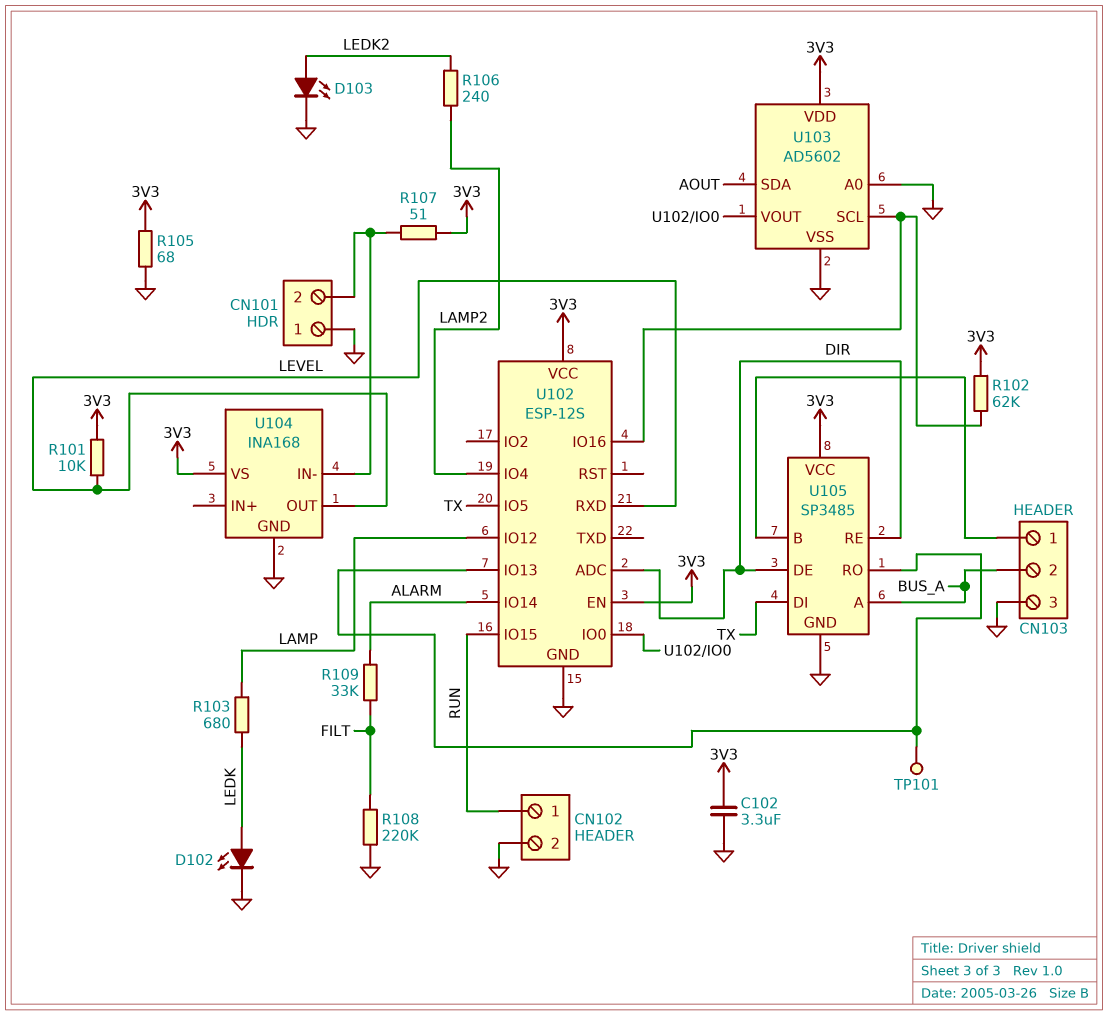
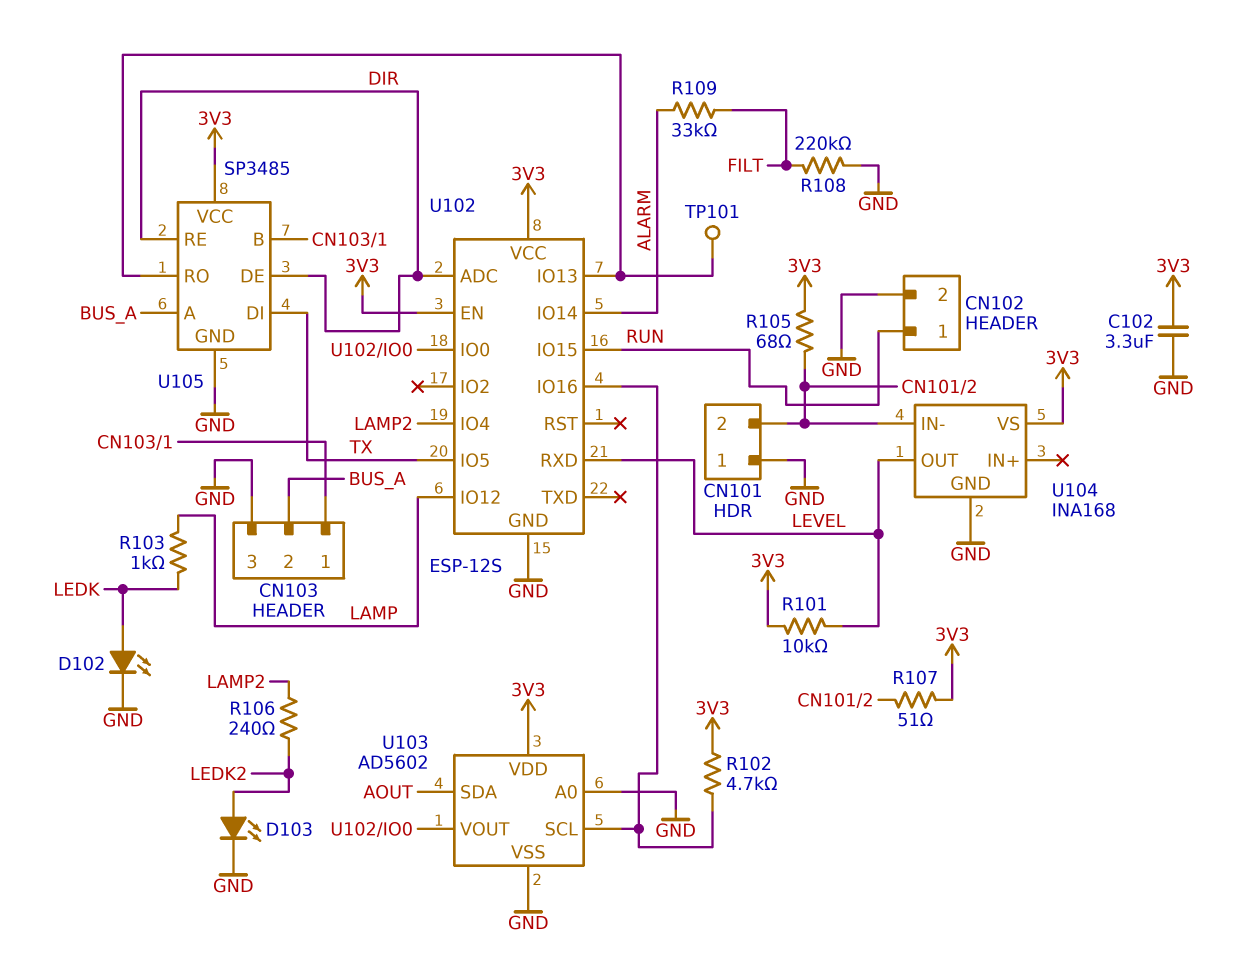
R102: 62k (3V3, U102/IO16) -> 4.7k (3V3, U102/IO16)
R103: 680 (LAMP, LEDK) -> 1k (LAMP, LEDK)
R105: 68 (3V3, GND) -> 68 (3V3, CN101/2)

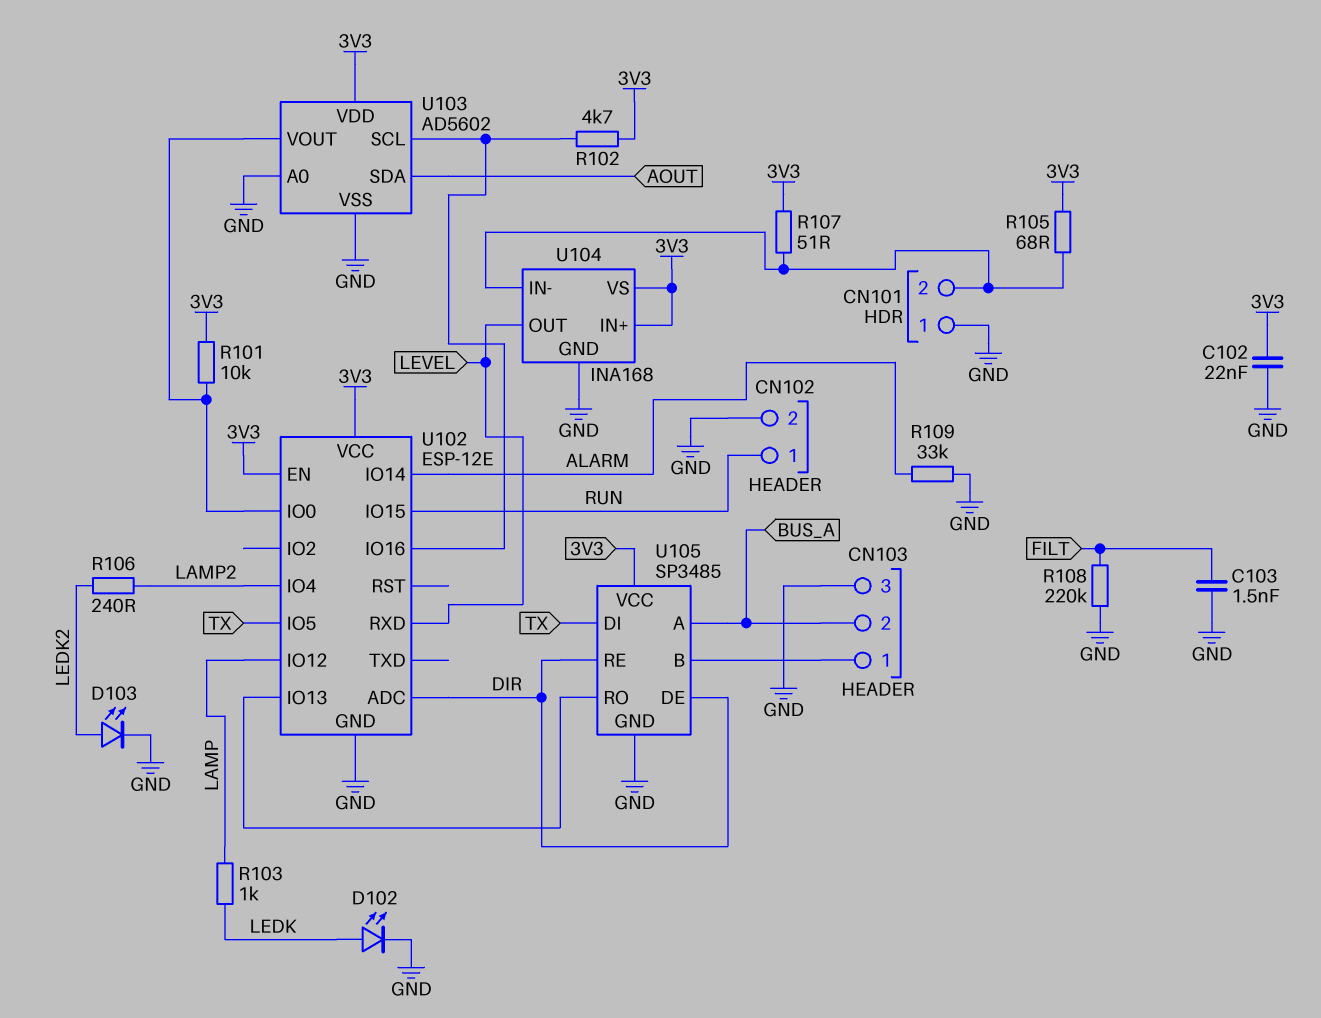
C102: 3.3uF (3V3, GND) -> 22nF (3V3, GND)
C103: none -> 1.5nF (FILT, GND)
R101: 10k (3V3, LEVEL) -> 10k (3V3, U102/IO0)
R109: 33k (ALARM, FILT) -> 33k (ALARM, GND)
TP101: test point (U102/IO13) -> none
U102: ESP-12S -> ESP-12E
U104 pin IN+: none -> 3V3

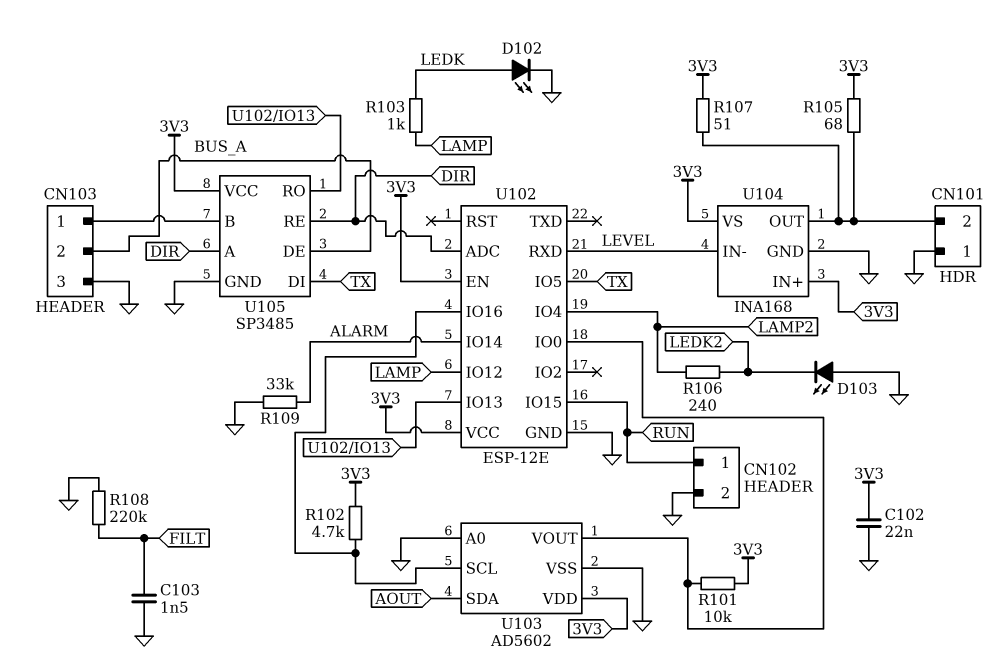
D103: LED (A LEDK2, K GND) -> LED (A GND, K LEDK2)
U104 pin IN-: CN101/2 -> LEVEL
U104 pin OUT: LEVEL -> CN101/2
U105 pin A: BUS_A -> DIR
U105 pin DE: DIR -> BUS_A

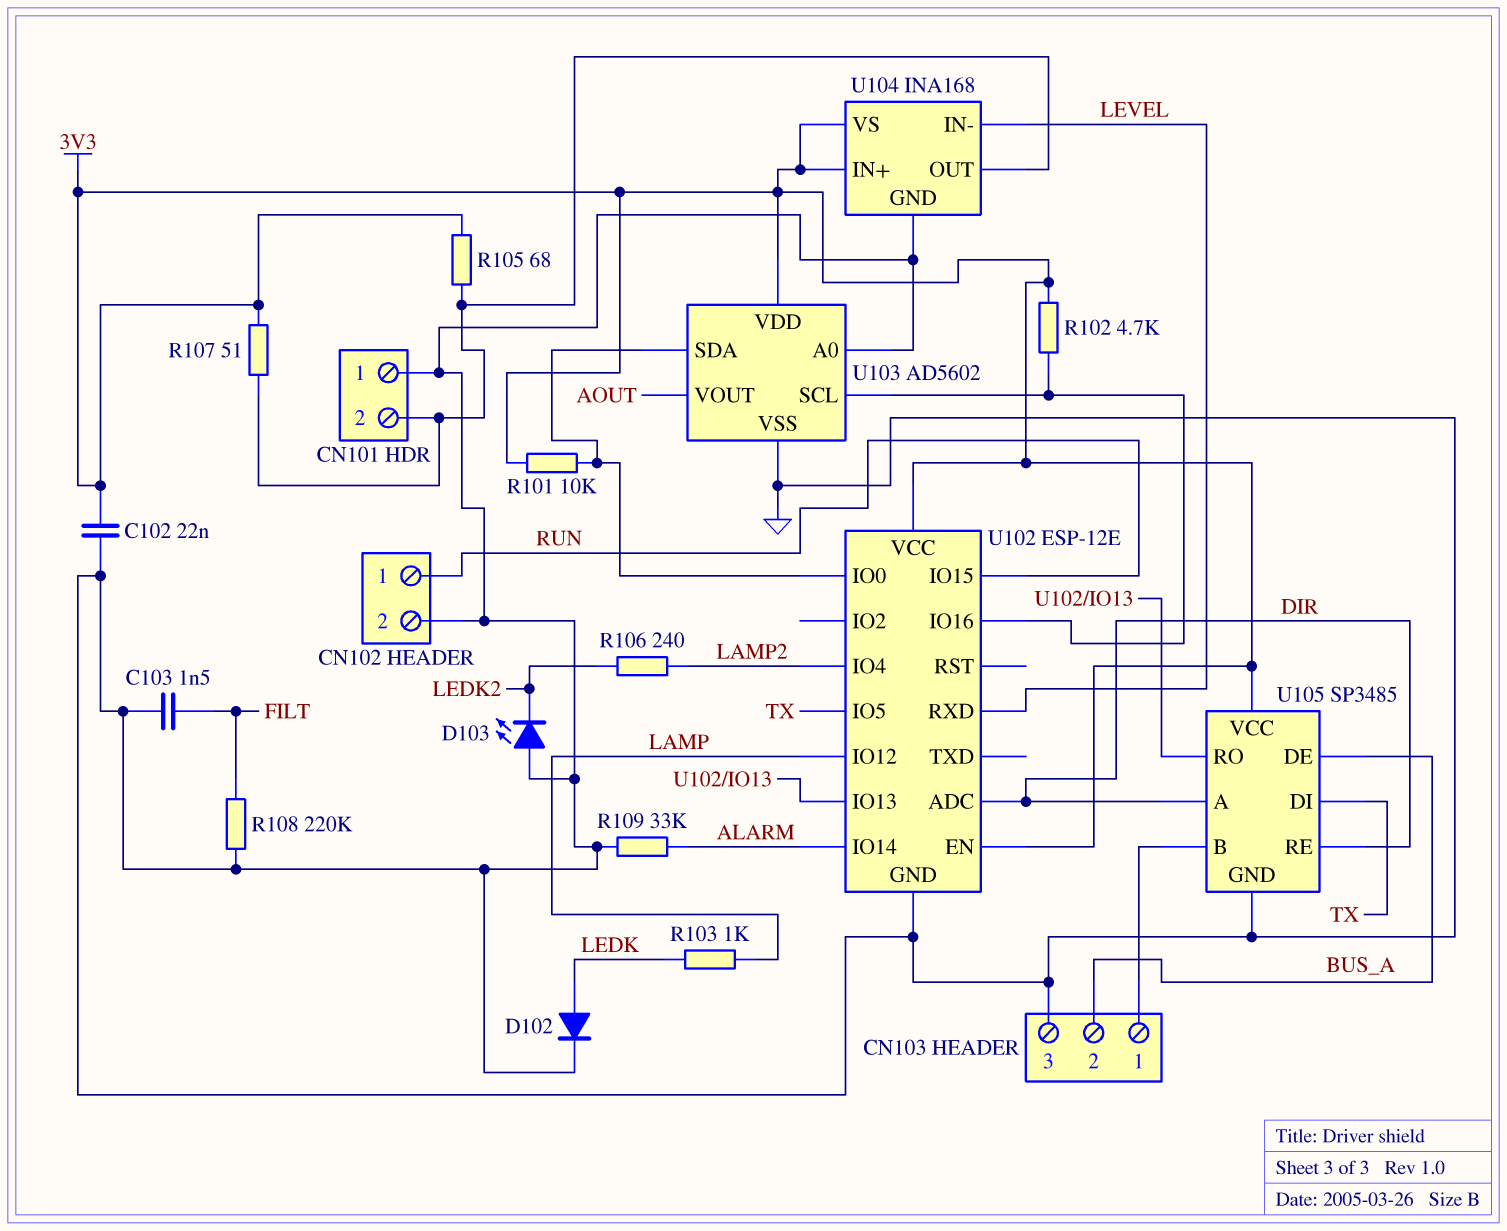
D102: LED (A LEDK, K GND) -> diode (A LEDK, K GND)
U103 pin SDA: AOUT -> U102/IO0
U103 pin VOUT: U102/IO0 -> AOUT

